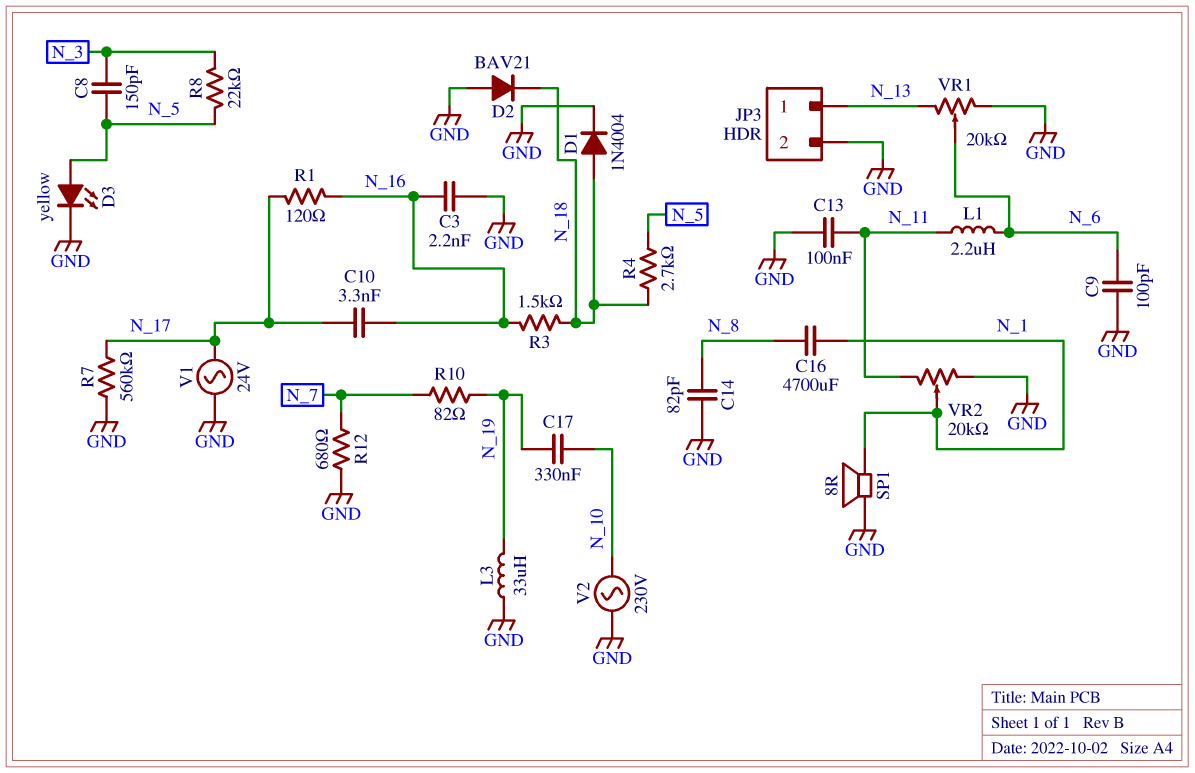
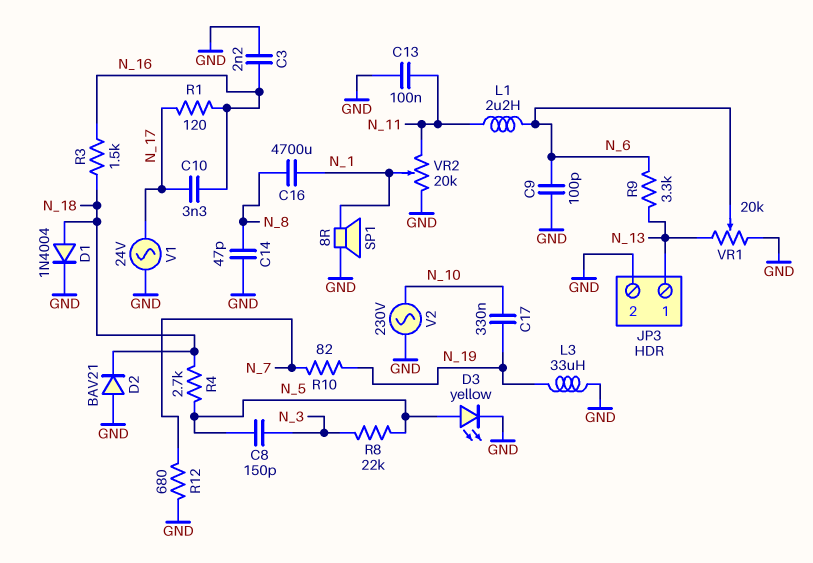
C14: 82pF (GND, N_8) -> 47pF (GND, N_8)
R7: 560k (GND, N_17) -> none
R9: none -> 3.3k (N_6, N_13)

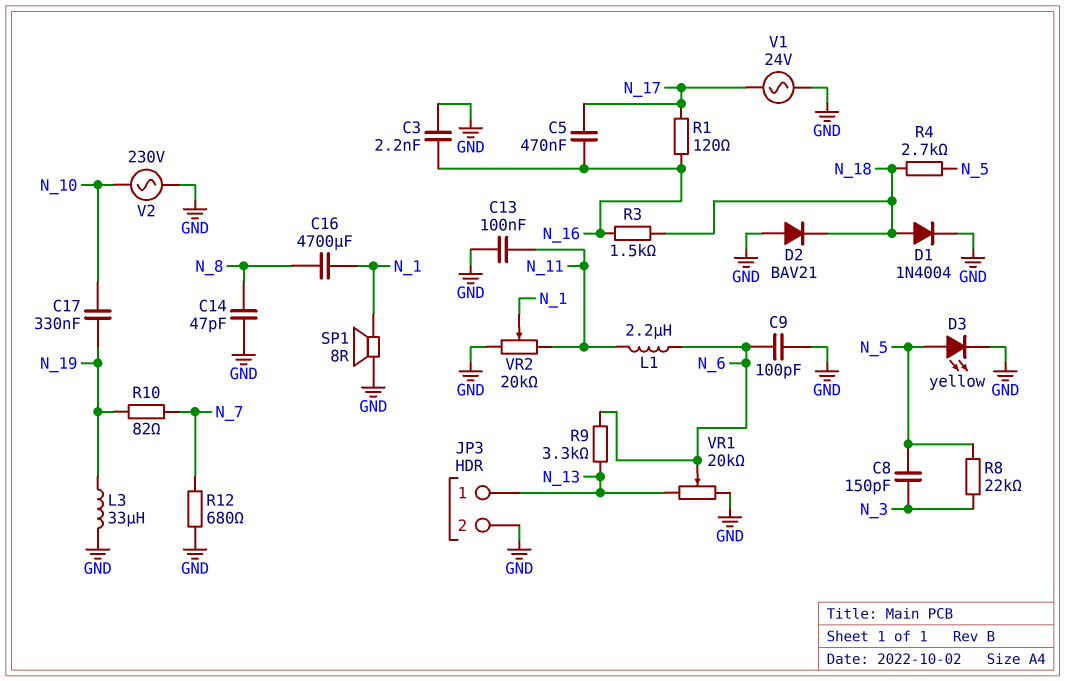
C5: none -> 470nF (N_16, N_17)
C10: 3.3nF (N_16, N_17) -> none

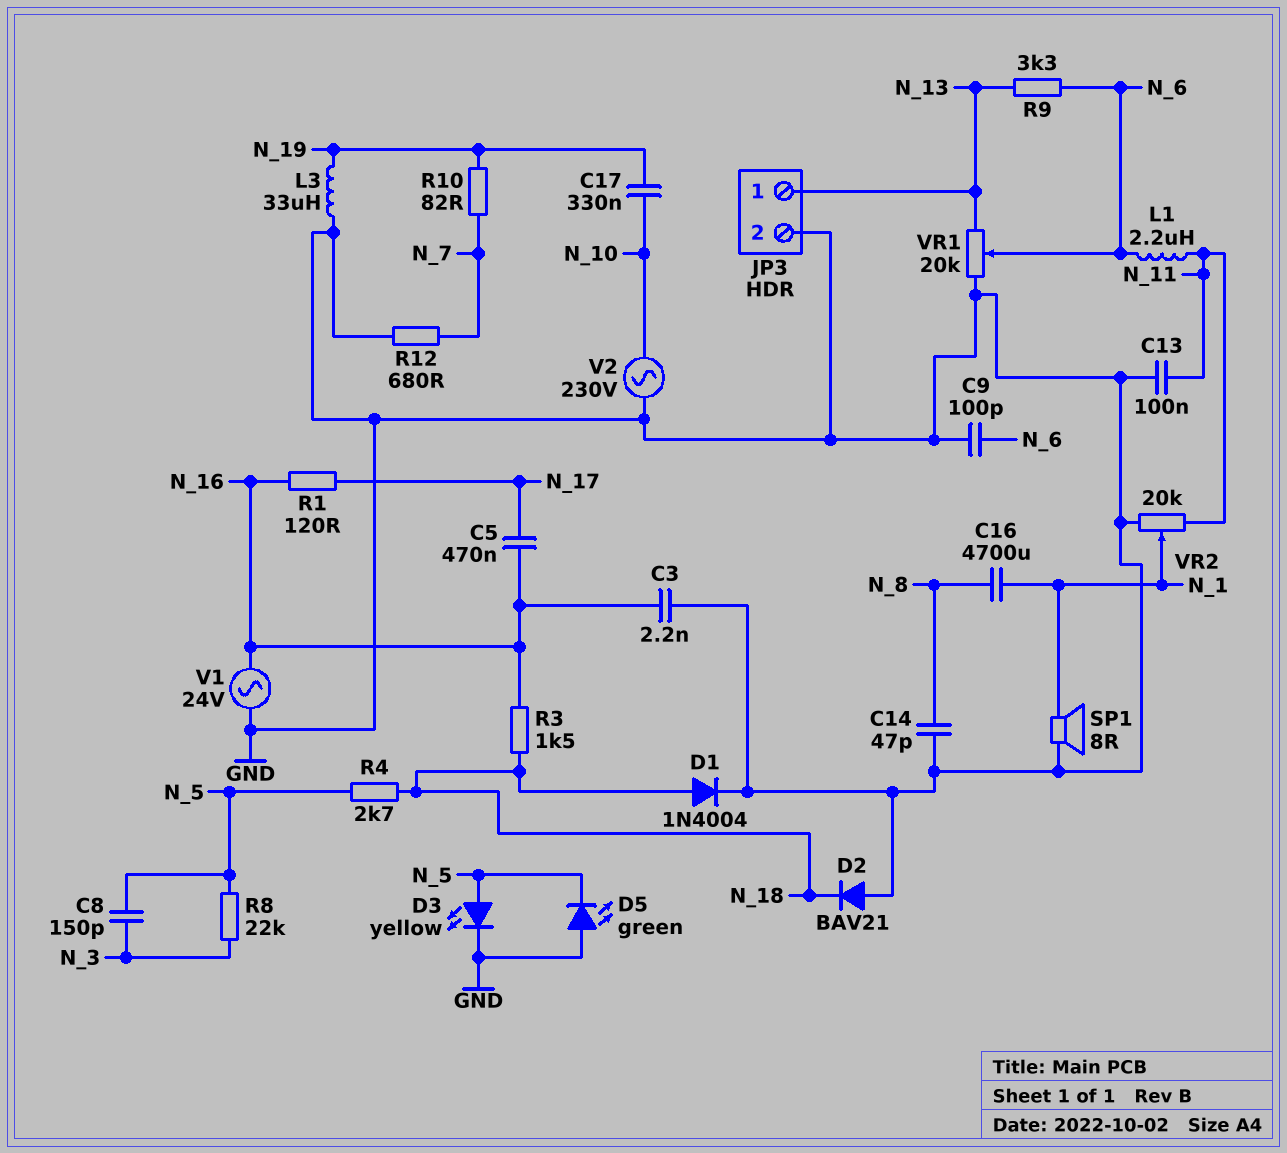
D5: none -> LED green (A GND, K N_5)
V1: AC 24V (GND, N_17) -> AC 24V (GND, N_16)

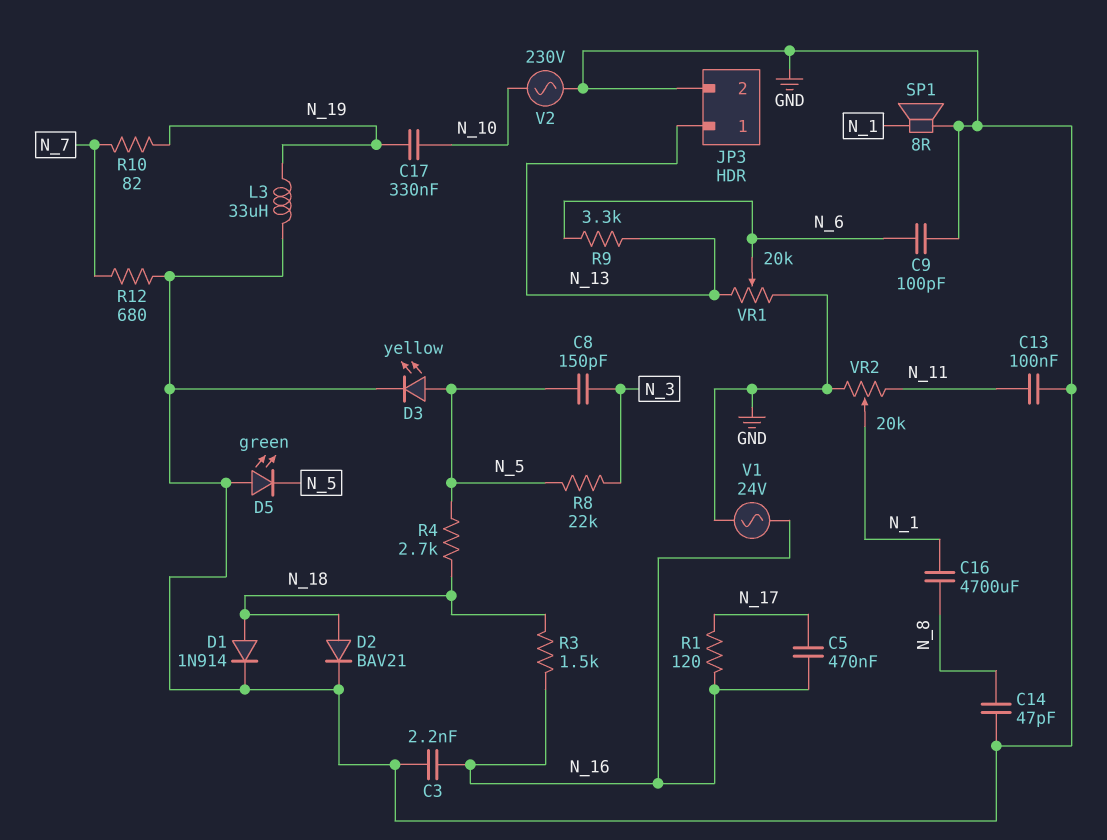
D1: diode 1N4004 (A N_18, K GND) -> diode 1N914 (A N_18, K GND)
D2: diode BAV21 (A GND, K N_18) -> diode BAV21 (A N_18, K GND)
L1: 2.2uH (N_6, N_11) -> none

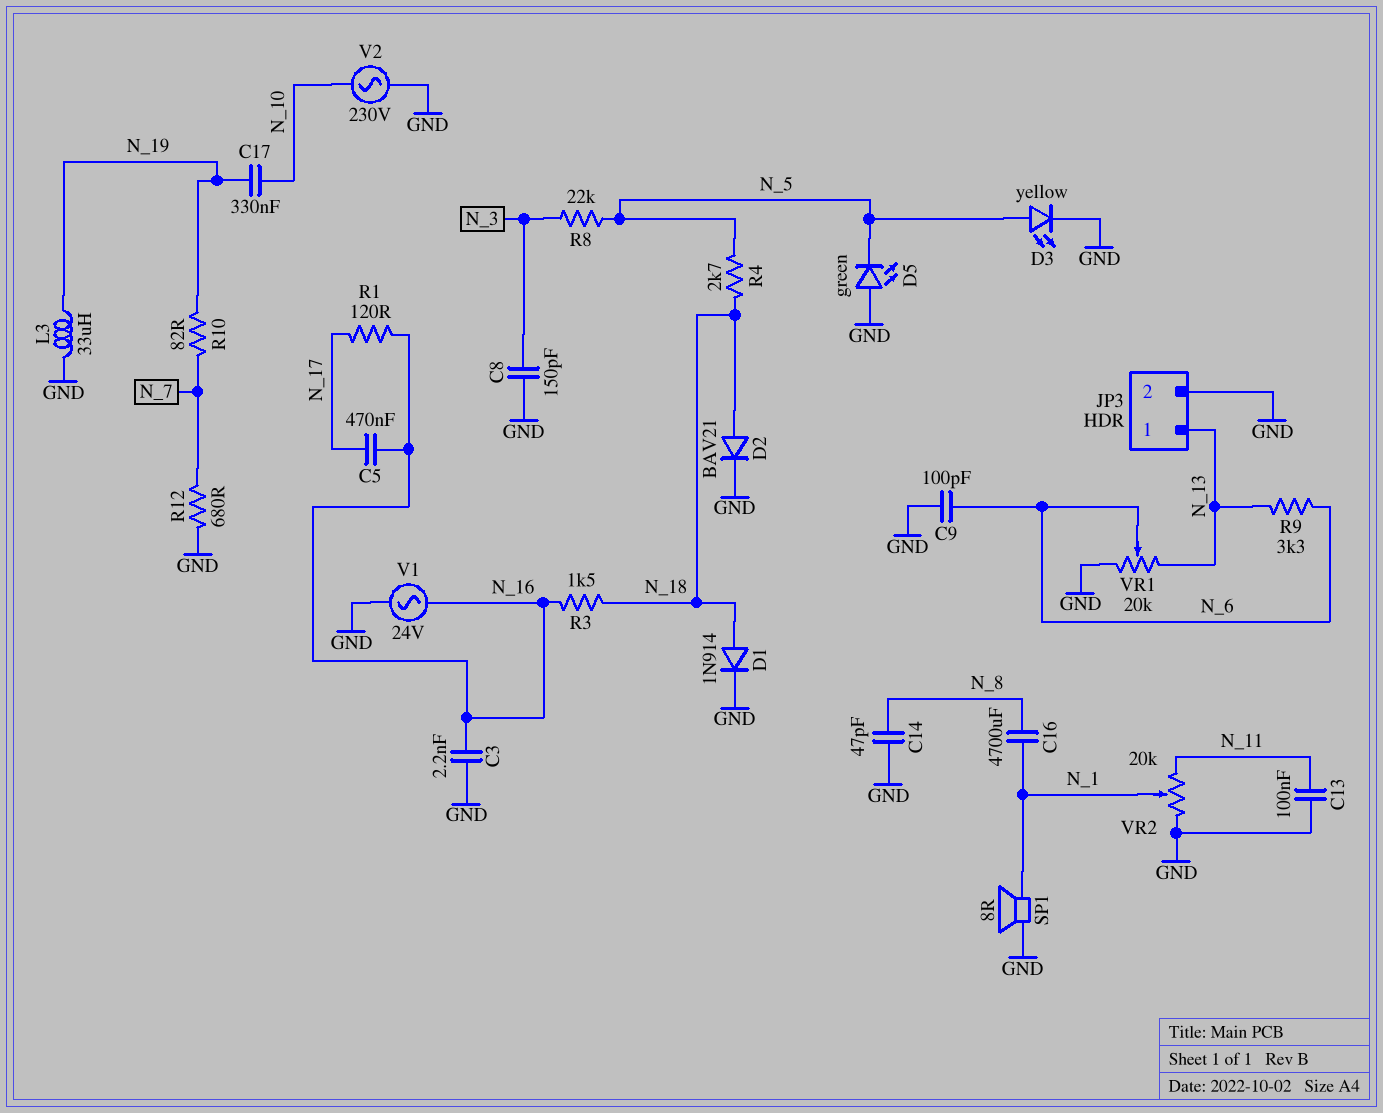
C8: 150pF (N_3, N_5) -> 150pF (GND, N_3)

